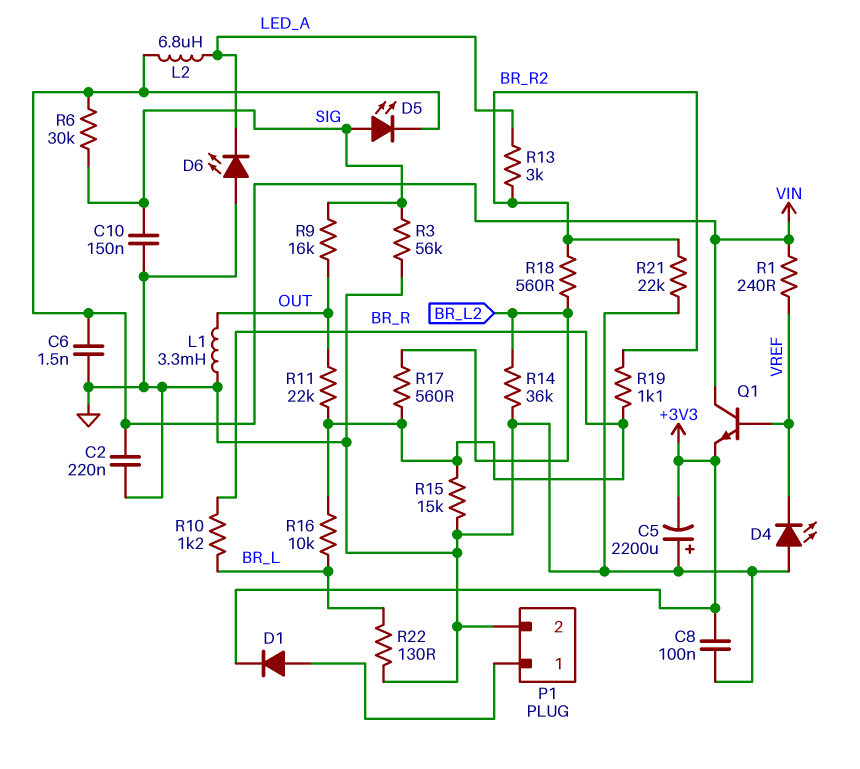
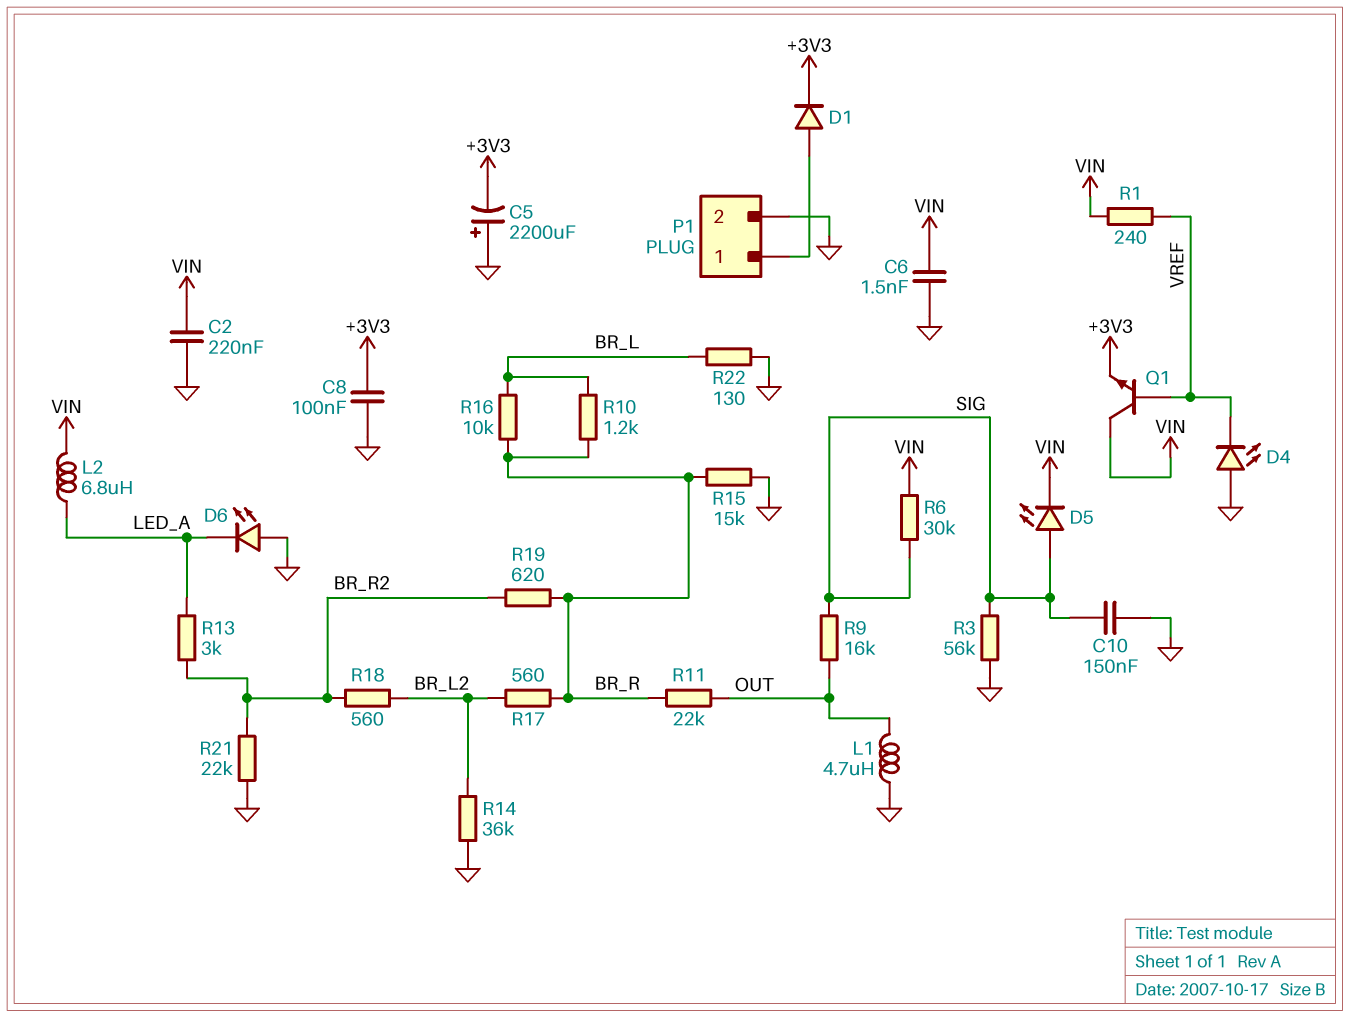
L1: 3.3mH (GND, OUT) -> 4.7uH (GND, OUT)
R19: 1.1k (BR_R, BR_R2) -> 620 (BR_R, BR_R2)

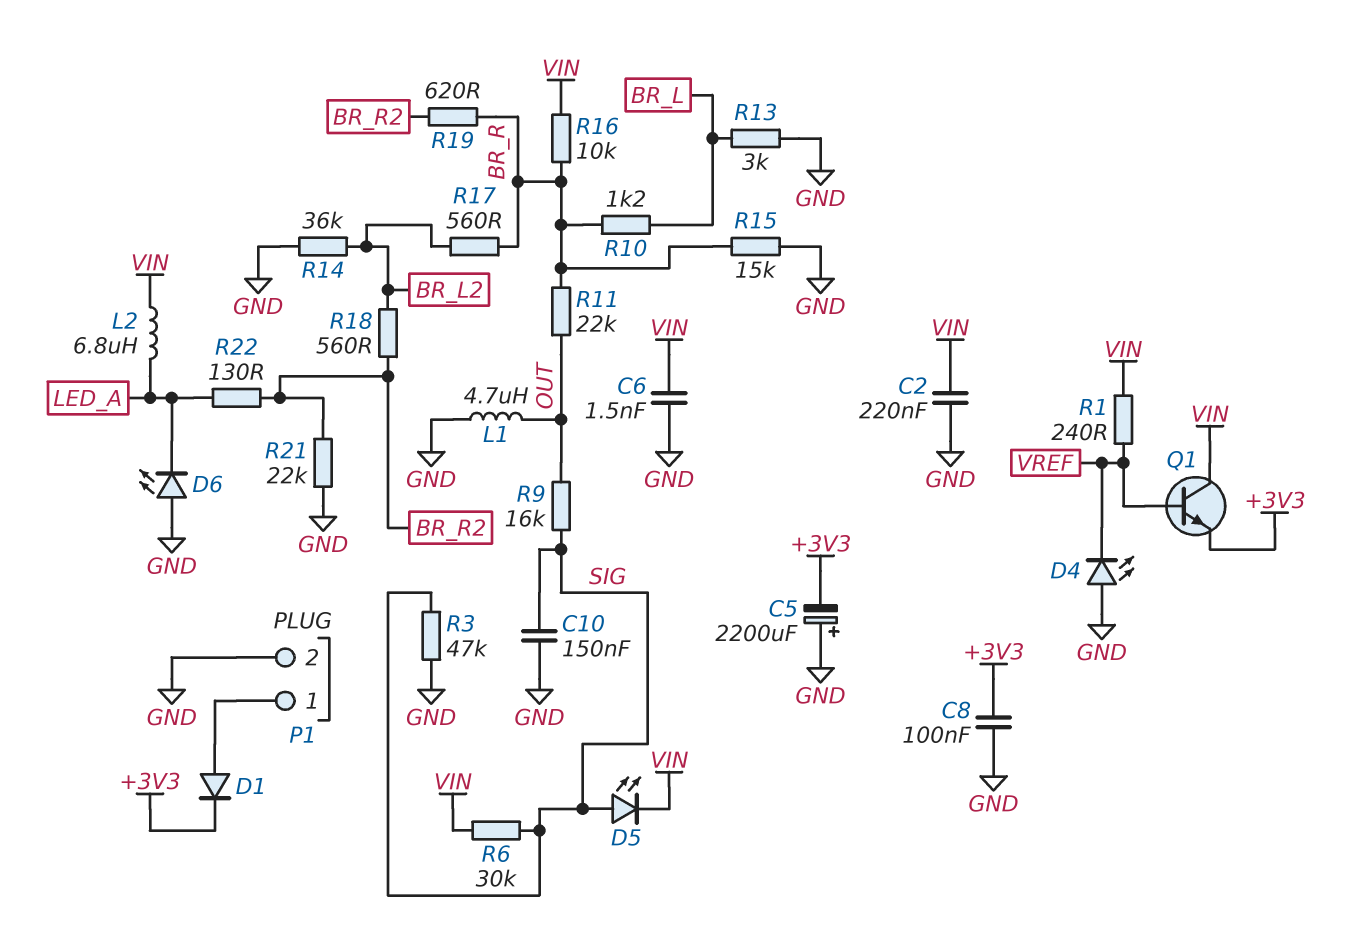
R3: 56k (GND, SIG) -> 47k (GND, SIG)
R13: 3k (BR_R2, LED_A) -> 3k (BR_L, GND)
R16: 10k (BR_L, BR_R) -> 10k (BR_R, VIN)
R22: 130 (BR_L, GND) -> 130 (BR_R2, LED_A)

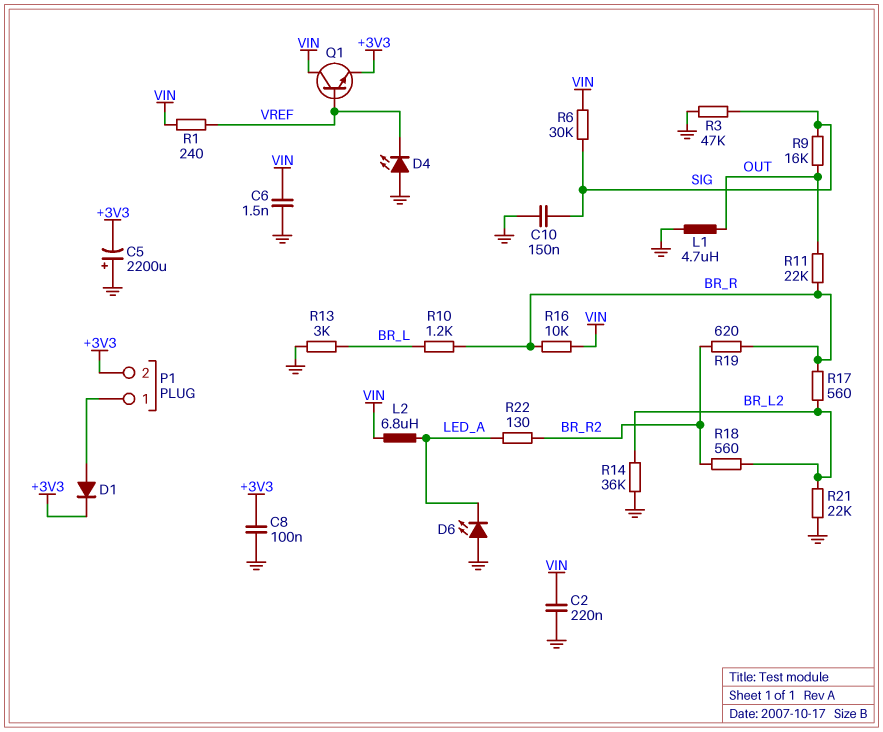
D5: LED (A SIG, K VIN) -> none
P1 pin 2: GND -> +3V3
R15: 15k (BR_R, GND) -> none
R21: 22k (BR_R2, GND) -> 22k (BR_L2, GND)

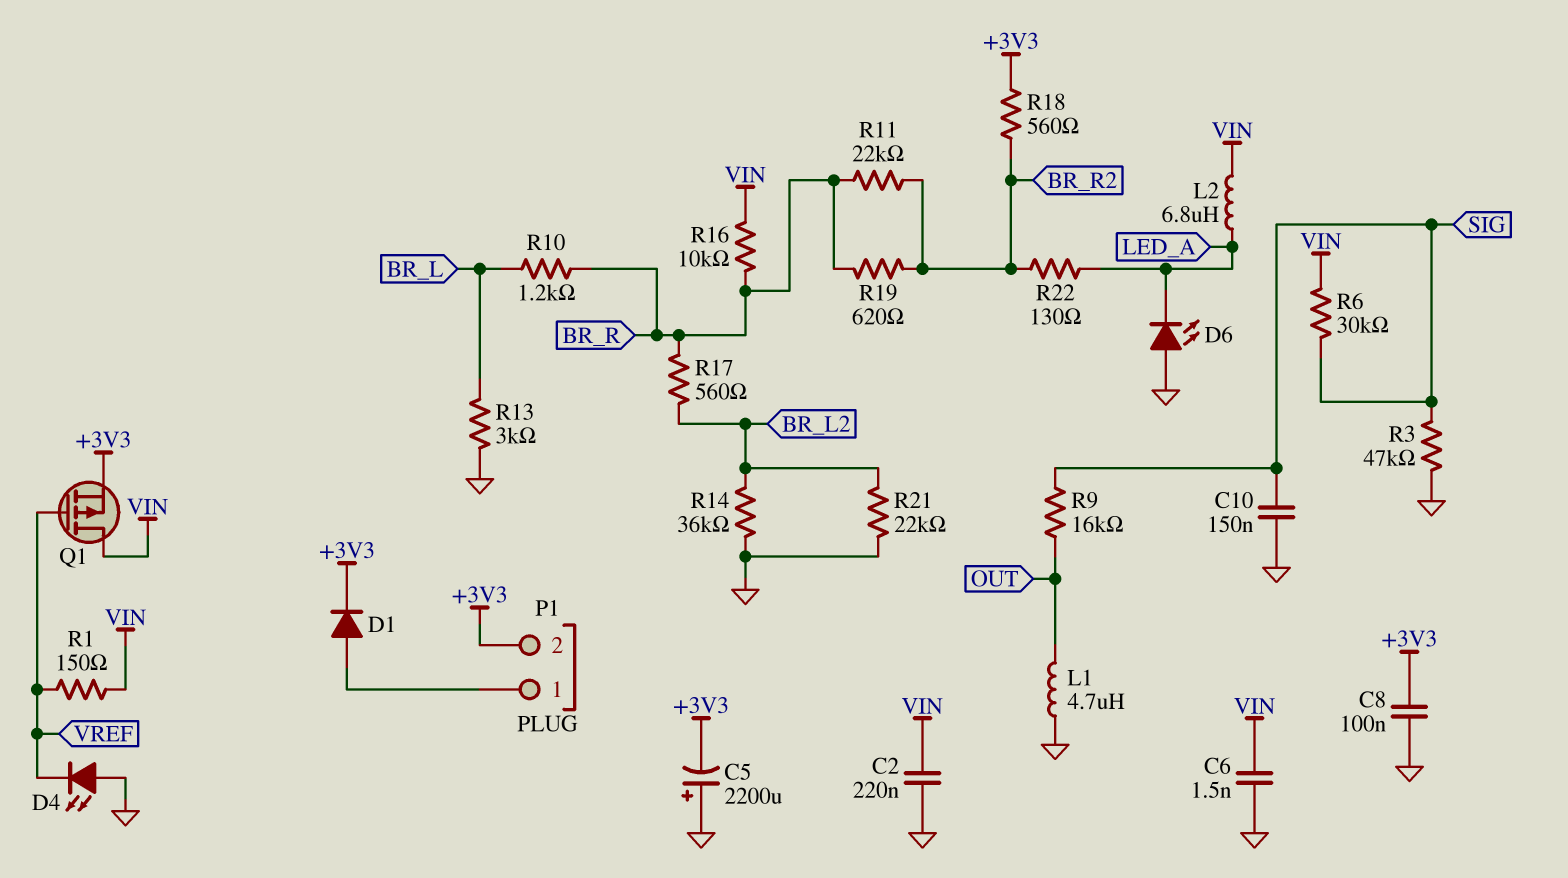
Q1: NPN (B VREF, C VIN, E +3V3) -> PMOS (G VREF, D VIN, S +3V3)
R1: 240 (VIN, VREF) -> 150 (VIN, VREF)
R11: 22k (BR_R, OUT) -> 22k (BR_R, BR_R2)
R18: 560 (BR_L2, BR_R2) -> 560 (+3V3, BR_R2)

